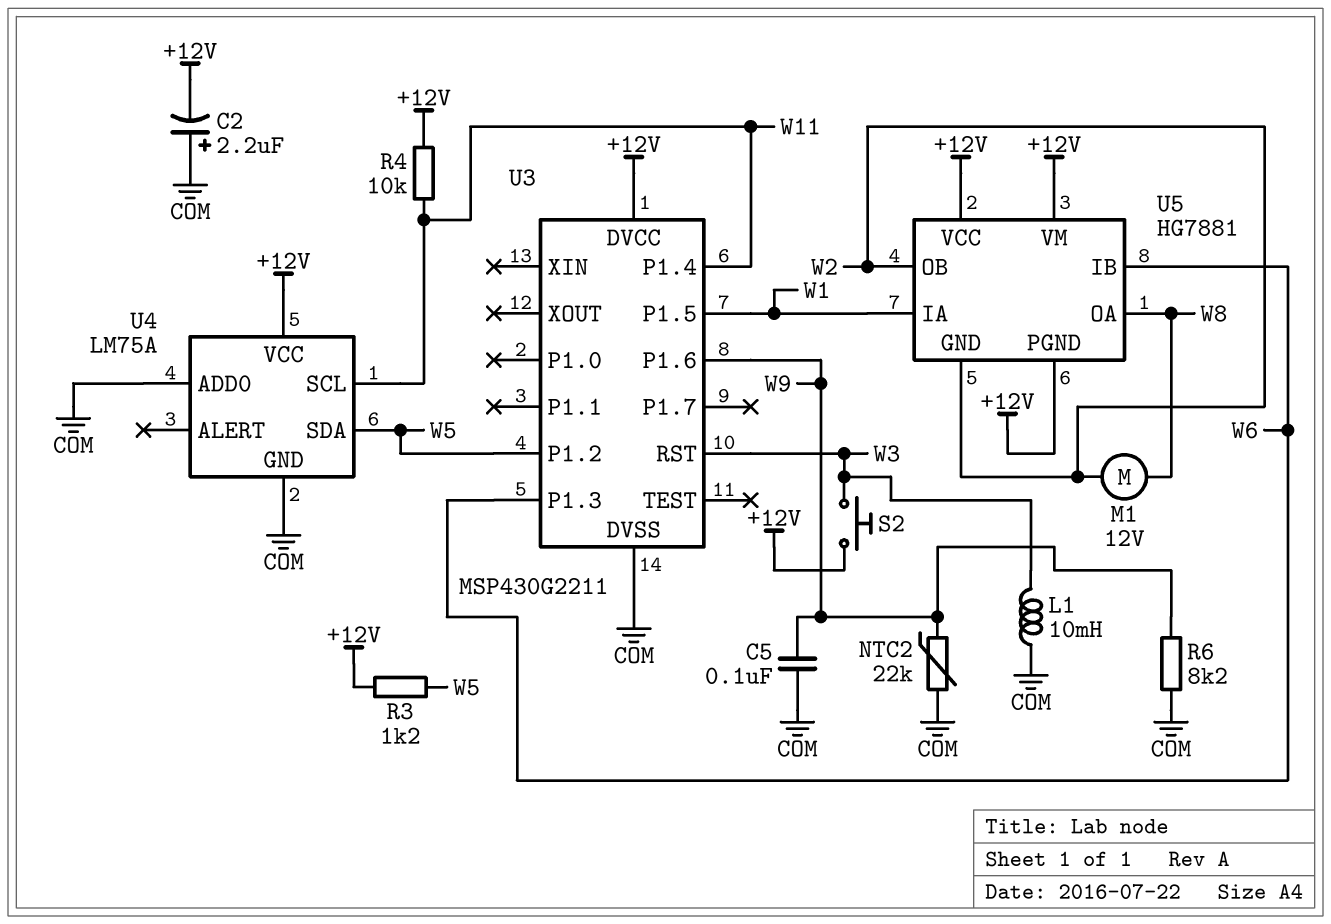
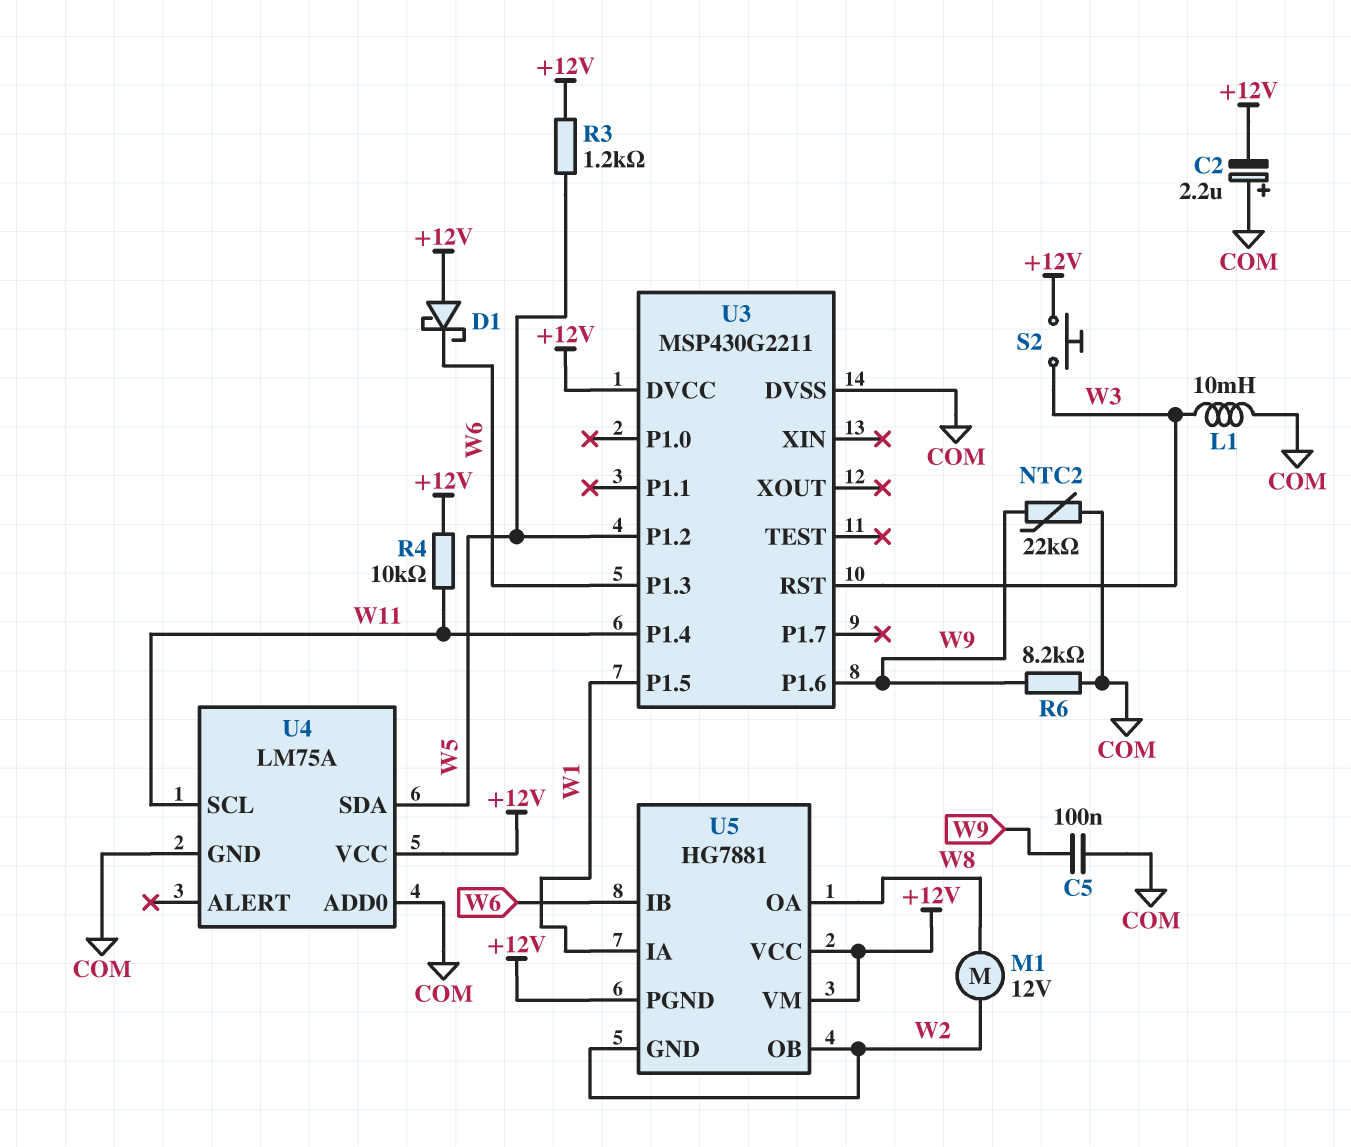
D1: none -> schottky (A +12V, K W6)

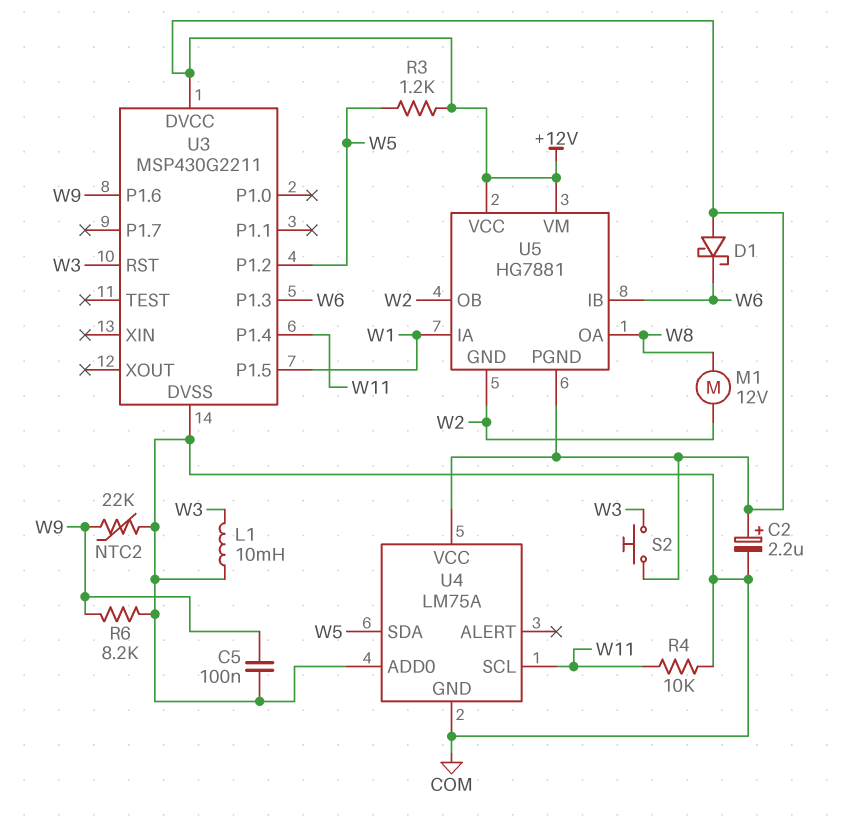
C2: 2.2uF (plus COM, minus +12V) -> 2.2uF (plus +12V, minus COM)
R4: 10k (+12V, W11) -> 10k (COM, W11)

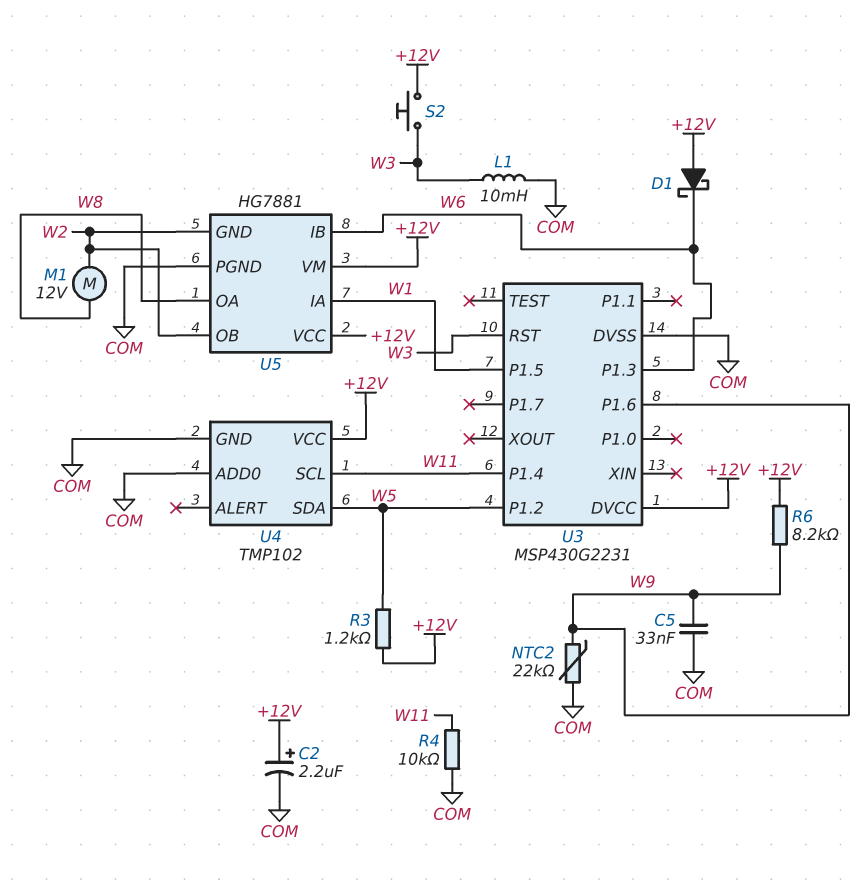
C5: 100nF (COM, W9) -> 33nF (COM, W9)
R6: 8.2k (COM, W9) -> 8.2k (+12V, W9)
U3: MSP430G2211 -> MSP430G2231
U4: LM75A -> TMP102
U5 pin PGND: +12V -> COM

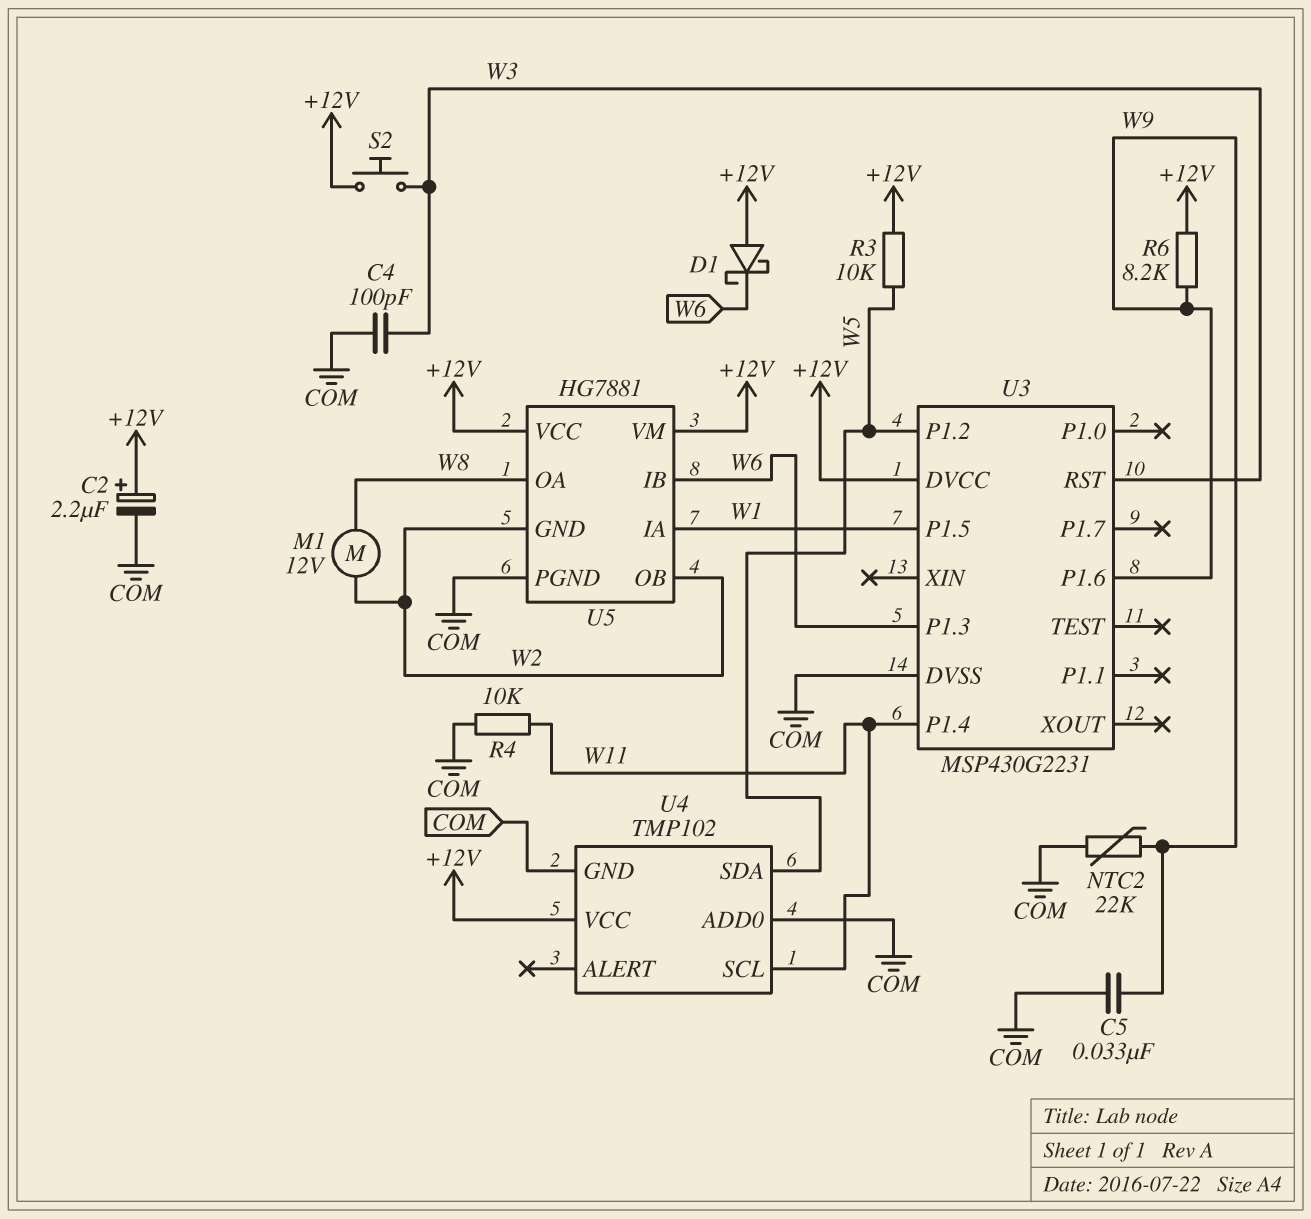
C4: none -> 100pF (COM, W3)
L1: 10mH (COM, W3) -> none
R3: 1.2k (+12V, W5) -> 10k (+12V, W5)

